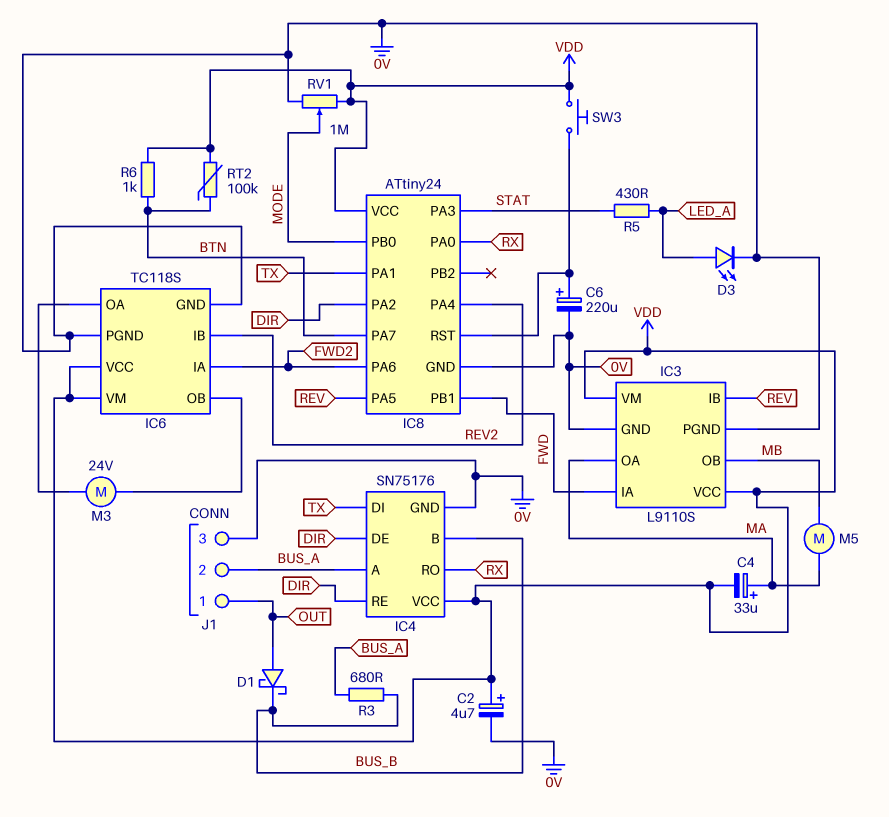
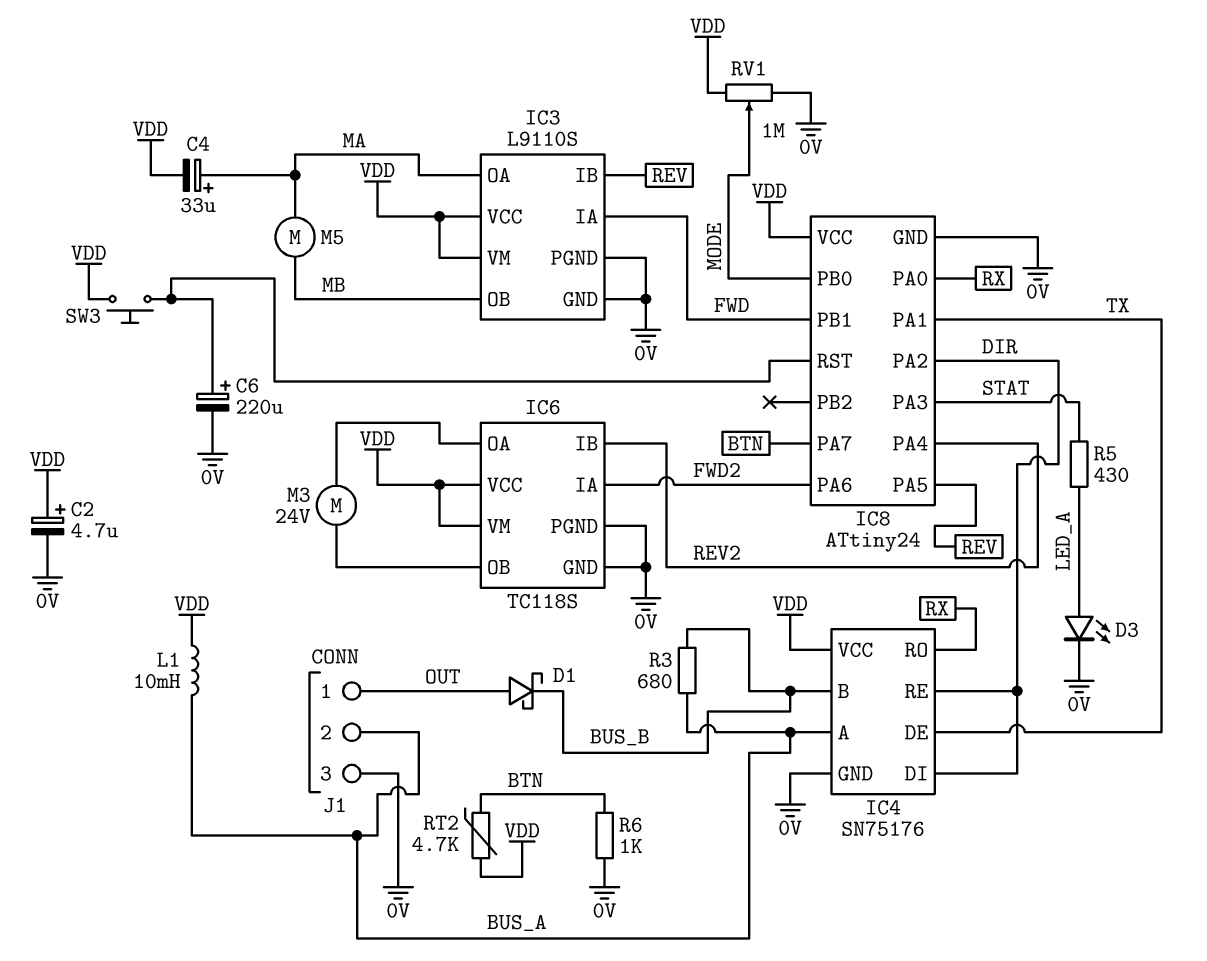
IC4 pin DE: DIR -> TX
IC4 pin DI: TX -> DIR
L1: none -> 10mH (BUS_A, VDD)
R6: 1k (BTN, VDD) -> 1k (0V, BTN)
RT2: 100k (BTN, VDD) -> 4.7k (BTN, VDD)

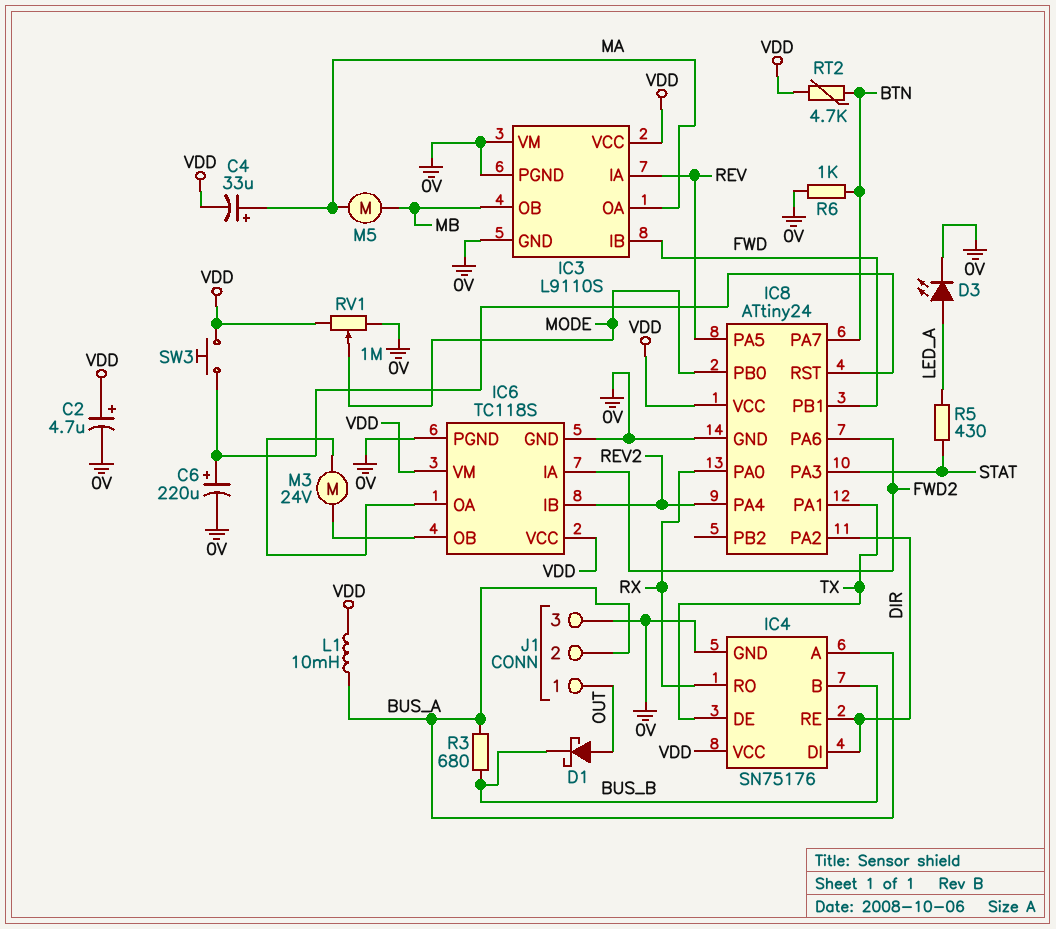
IC3 pin IA: FWD -> REV
IC3 pin IB: REV -> FWD
IC3 pin VM: VDD -> 0V

